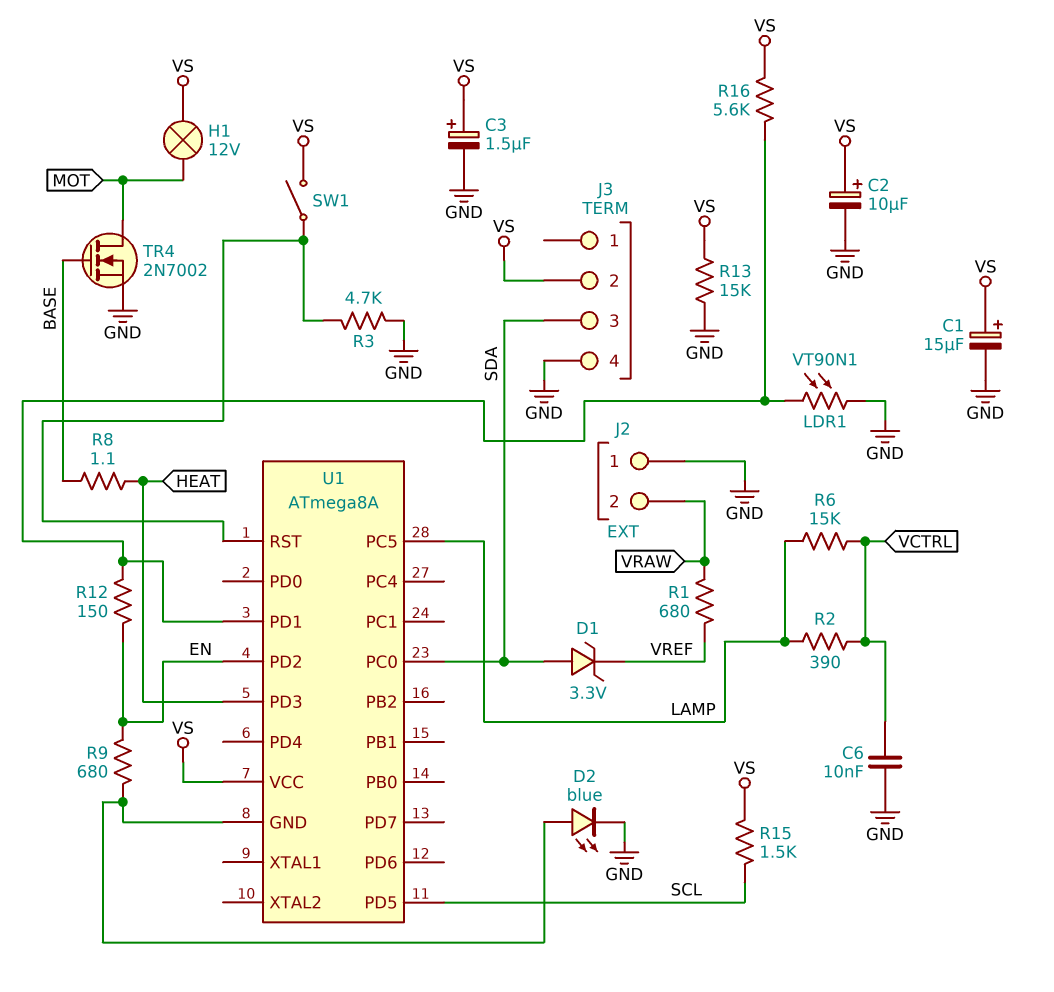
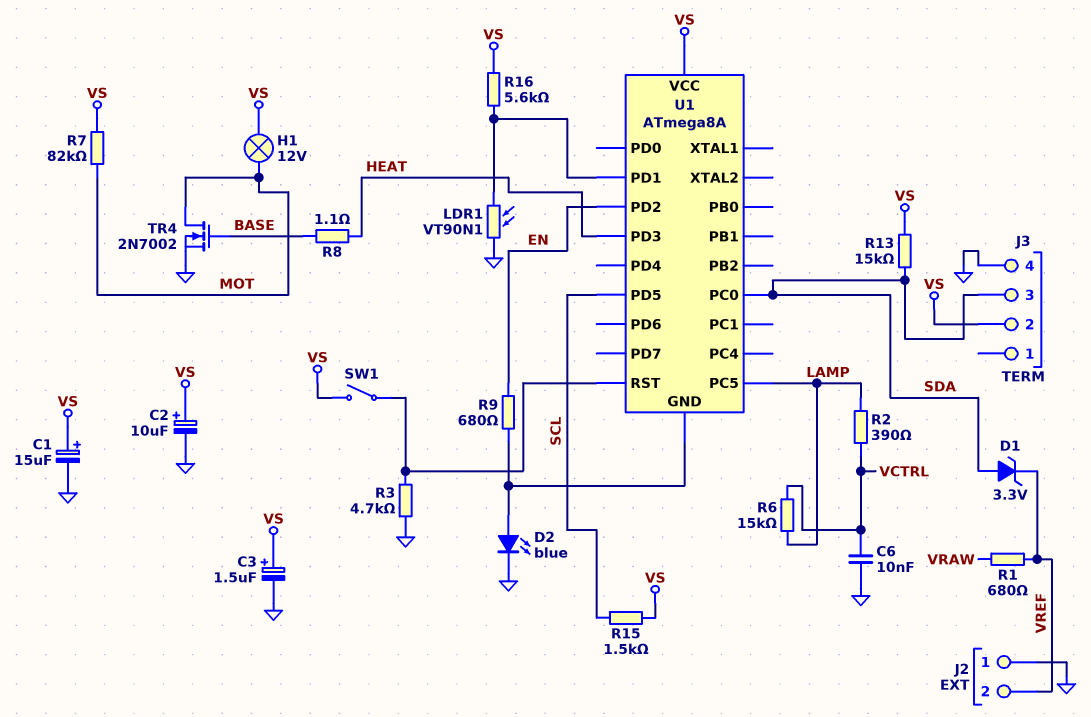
J2 pin 2: VRAW -> VREF
R7: none -> 82k (MOT, VS)
R12: 150 (EN, U1/PD1) -> none
R13: 15k (GND, VS) -> 15k (SDA, VS)

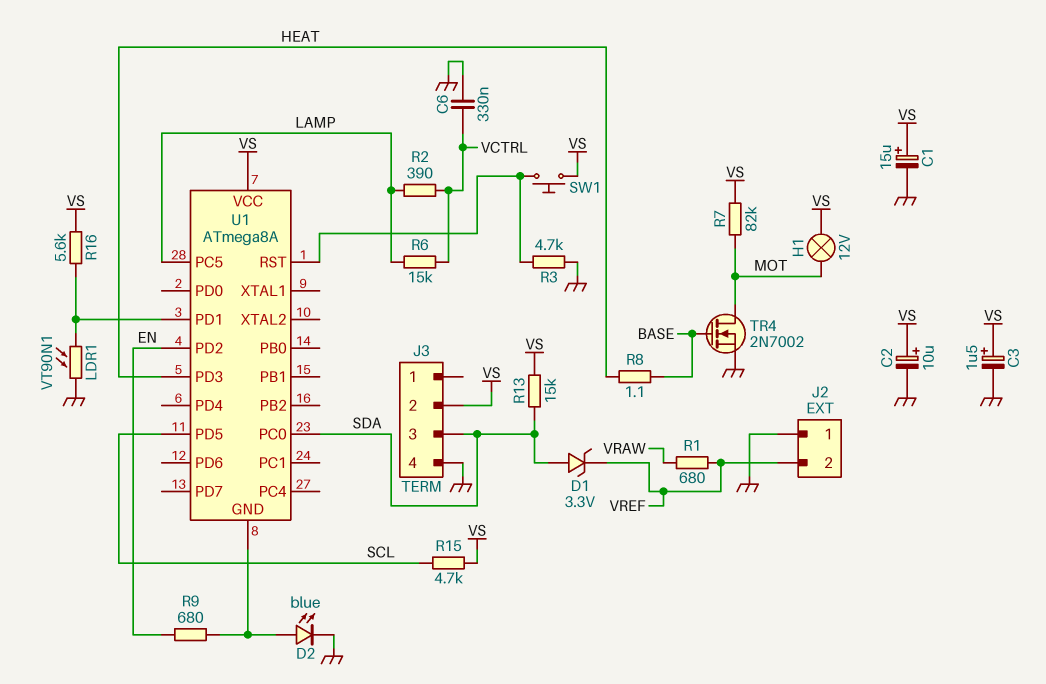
C6: 10nF (GND, VCTRL) -> 330nF (GND, VCTRL)
R15: 1.5k (SCL, VS) -> 4.7k (SCL, VS)
SW1: switch (U1/RST, VS) -> button (U1/RST, VS)

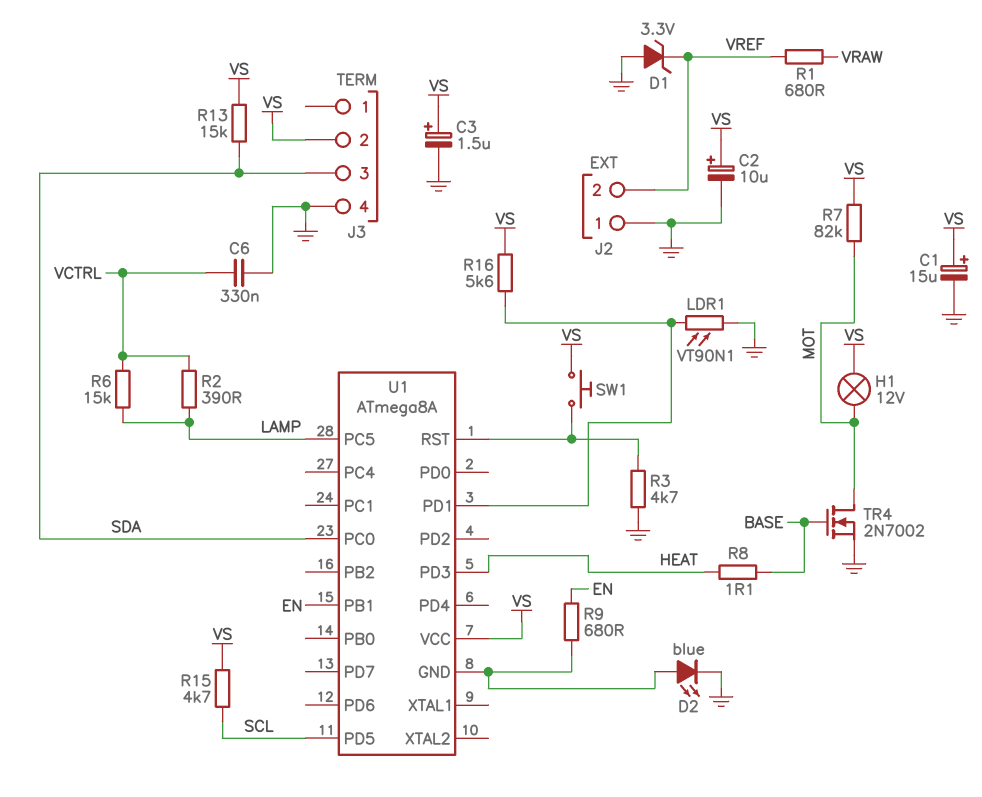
D1: zener 3.3V (A SDA, K VREF) -> zener 3.3V (A GND, K VREF)
U1 pin PB1: none -> EN
U1 pin PD2: EN -> none

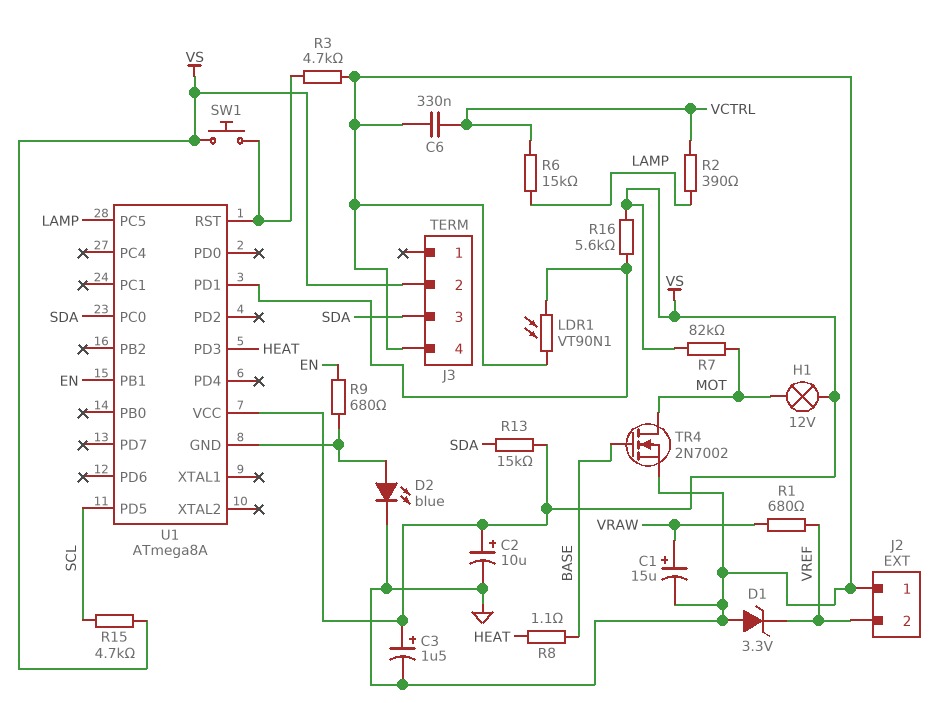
C1: 15uF (plus VS, minus GND) -> 15uF (plus VRAW, minus GND)

